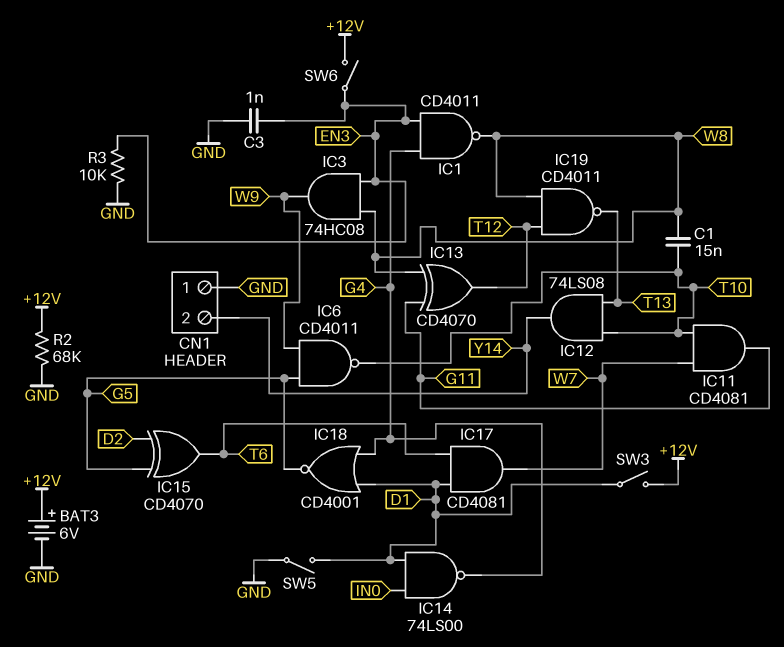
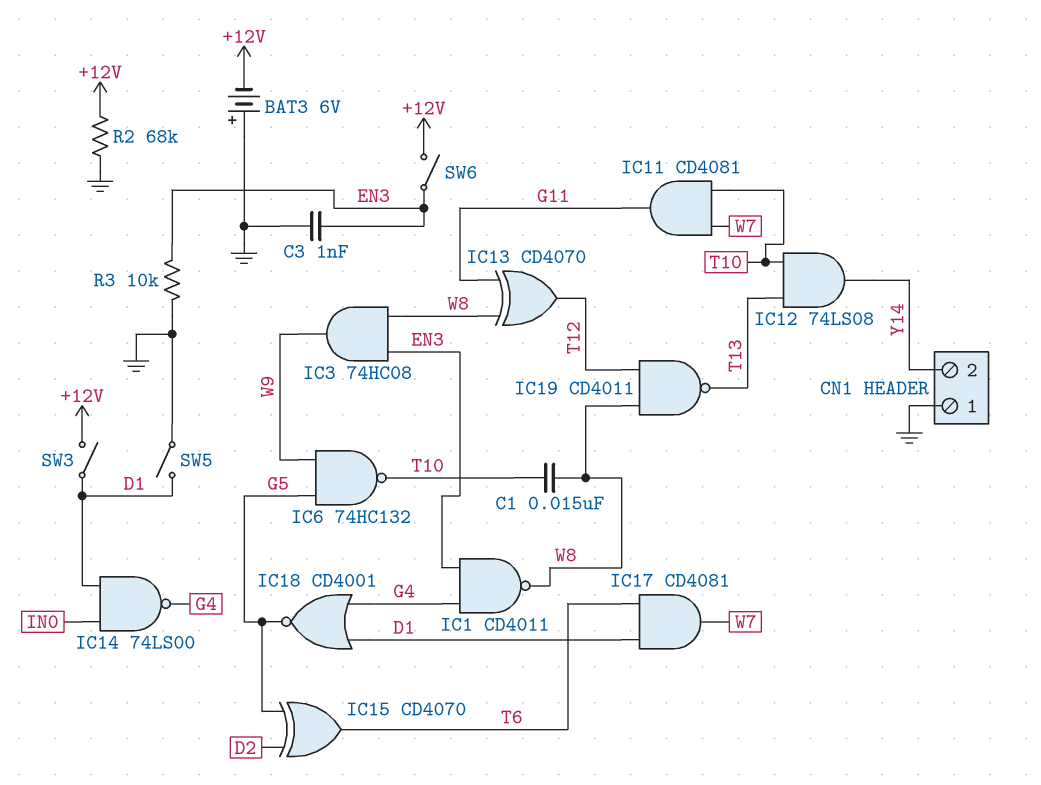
BAT3: 6V (plus +12V, minus GND) -> 6V (plus GND, minus +12V)
IC6: NAND CD4011 (in G5, in W9, out T10) -> NAND 74HC132 (in G5, in W9, out T10)

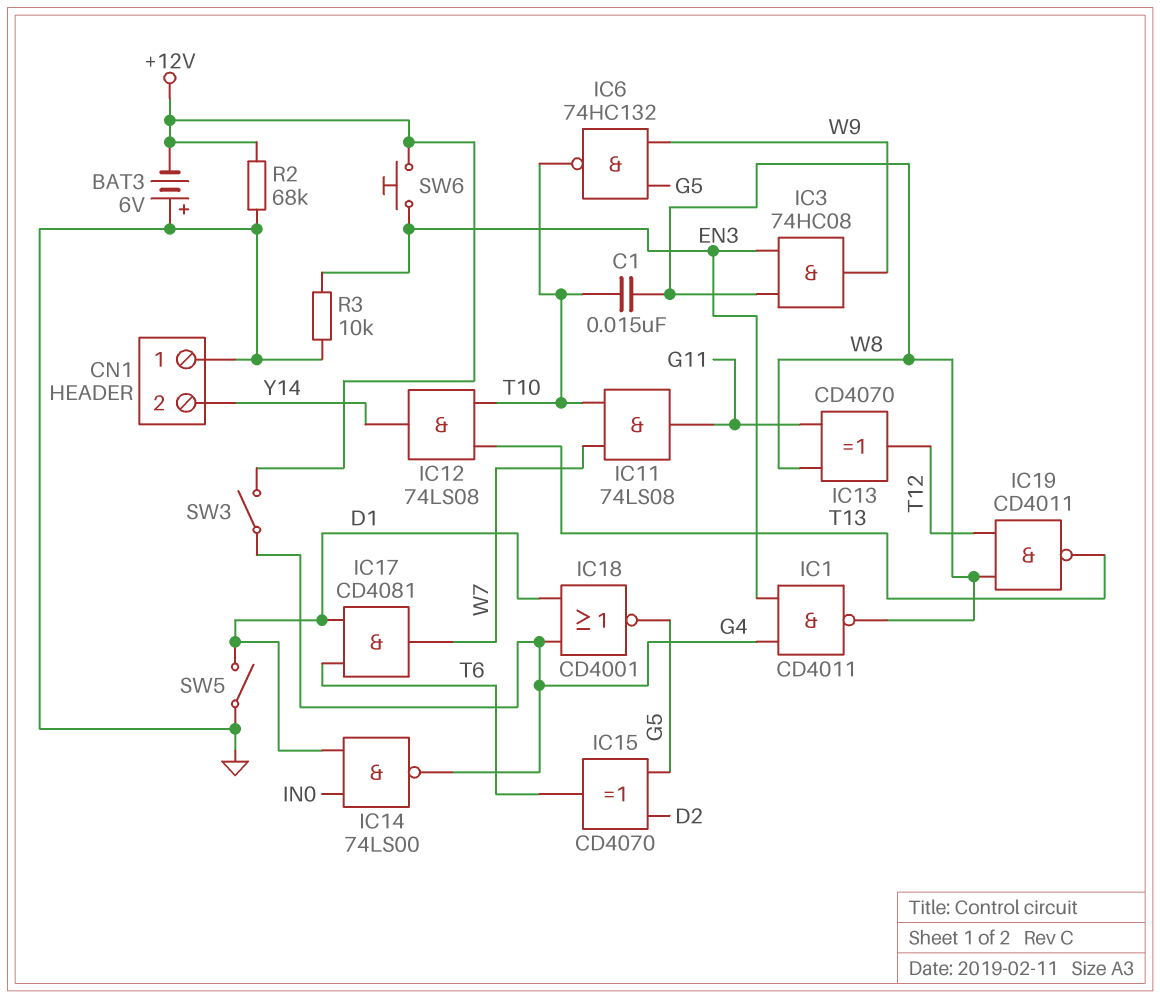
C3: 1nF (EN3, GND) -> none
IC11: AND CD4081 (in T10, in W7, out G11) -> AND 74LS08 (in T10, in W7, out G11)
SW3: switch (+12V, D1) -> switch (+12V, G4)
SW6: switch (+12V, EN3) -> button (+12V, EN3)

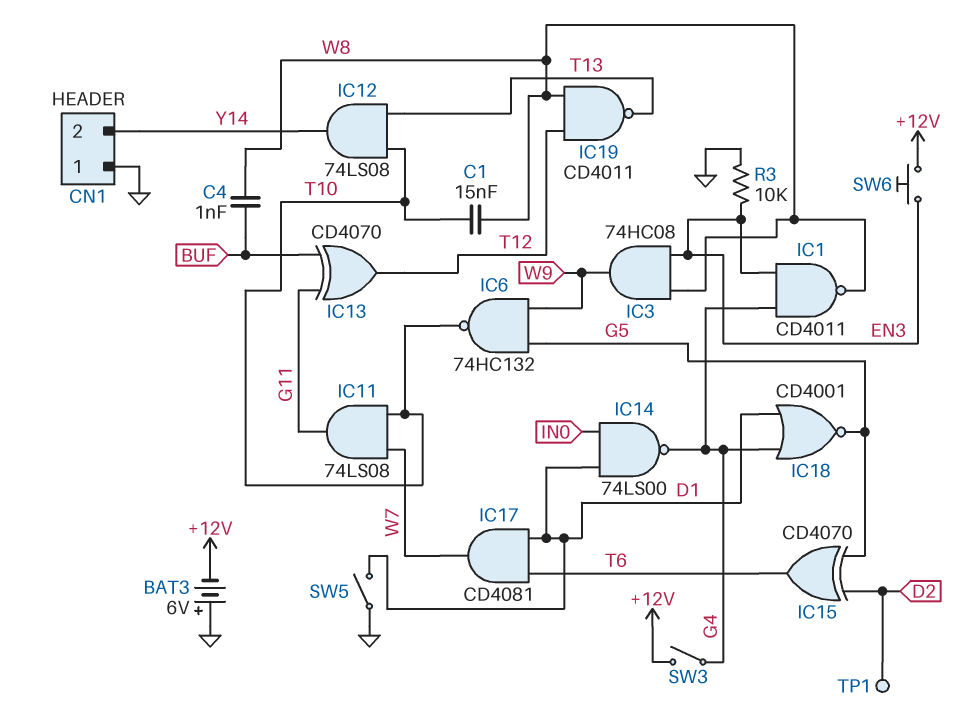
C4: none -> 1nF (BUF, W8)
IC13: XOR CD4070 (in G11, in W8, out T12) -> XOR CD4070 (in BUF, in G11, out T12)
R2: 68k (+12V, GND) -> none
TP1: none -> test point (D2)

